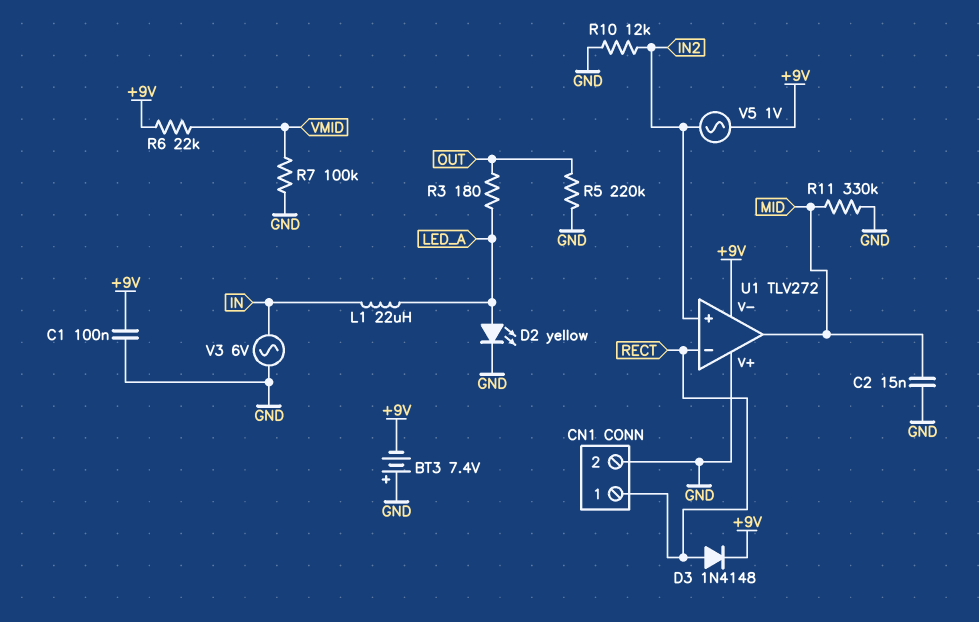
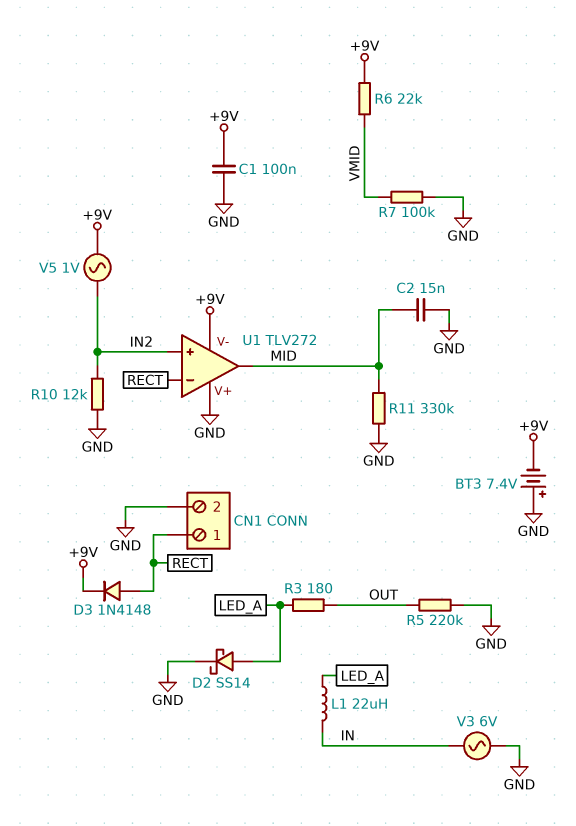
D2: LED yellow (A LED_A, K GND) -> schottky SS14 (A LED_A, K GND)

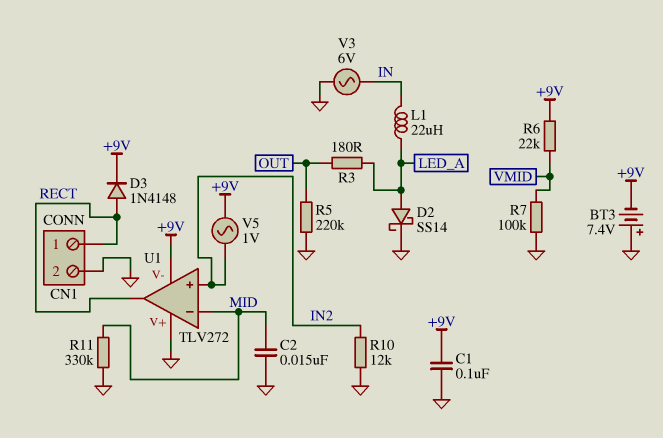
U1 pin in-: RECT -> MID
U1 pin out: MID -> RECT

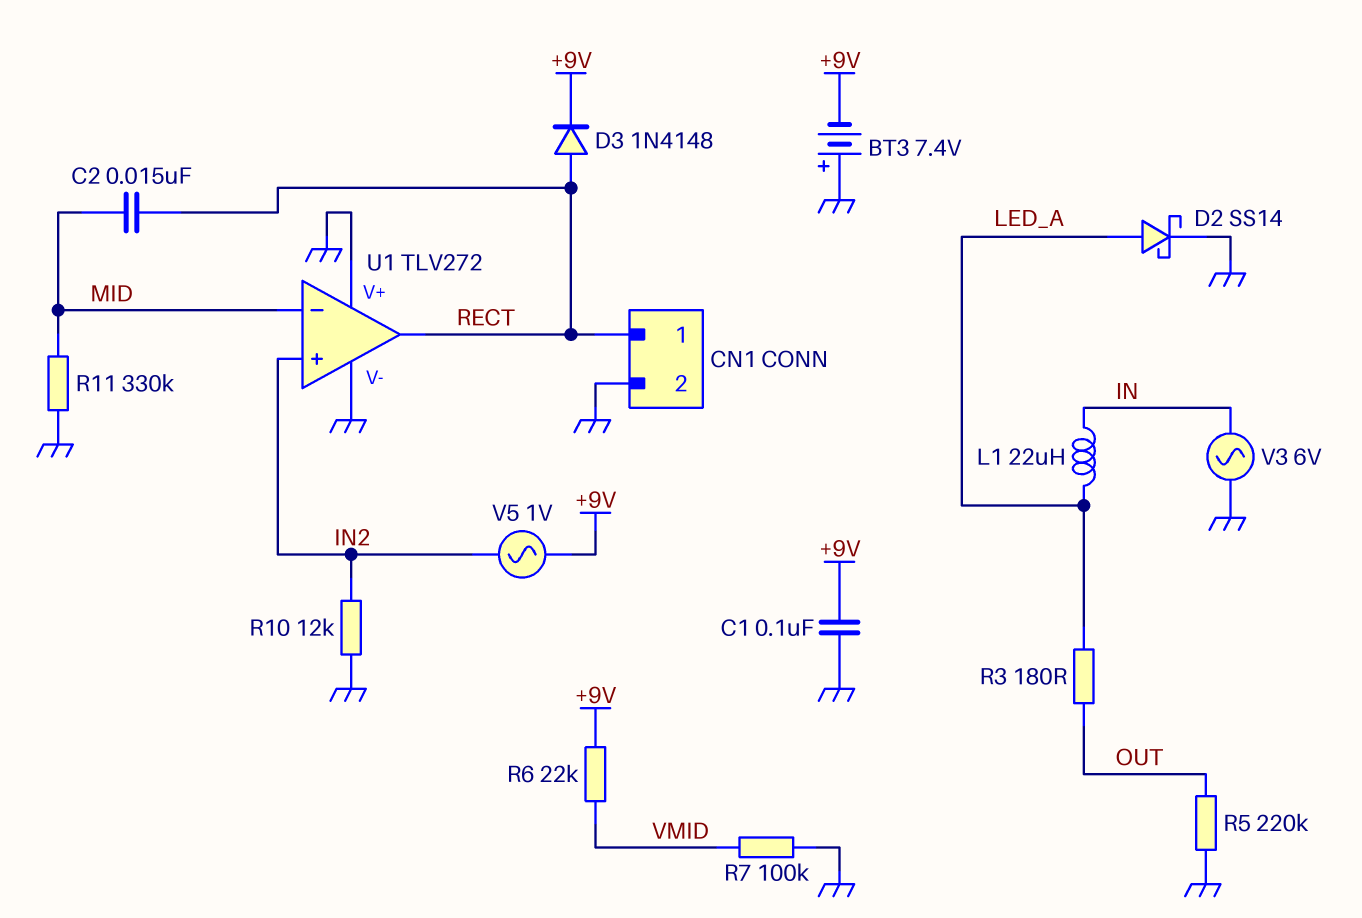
C2: 15nF (GND, MID) -> 15nF (MID, RECT)
U1 pin V-: +9V -> GND

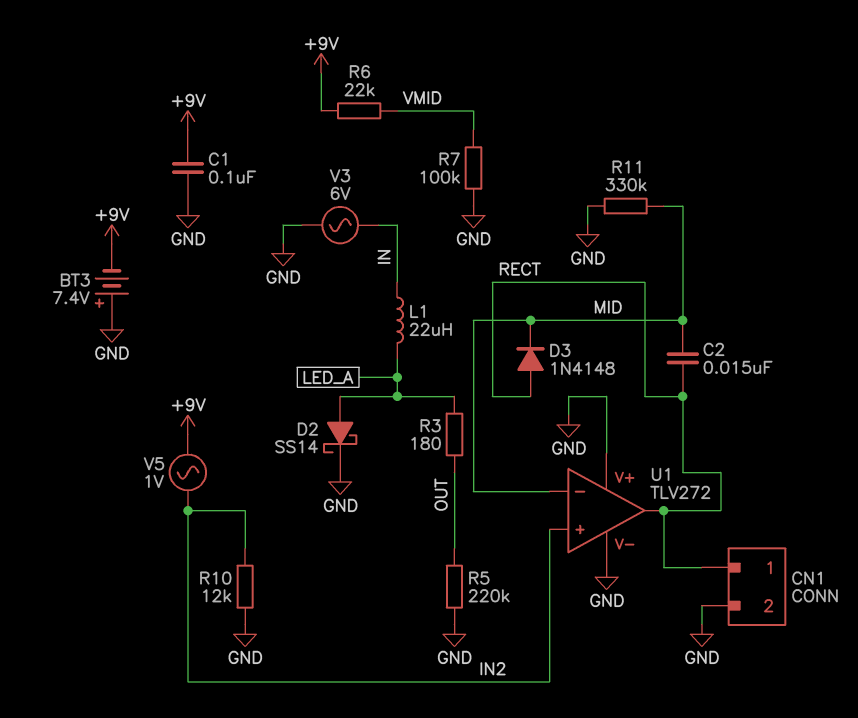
D3: diode 1N4148 (A RECT, K +9V) -> diode 1N4148 (A RECT, K MID)

